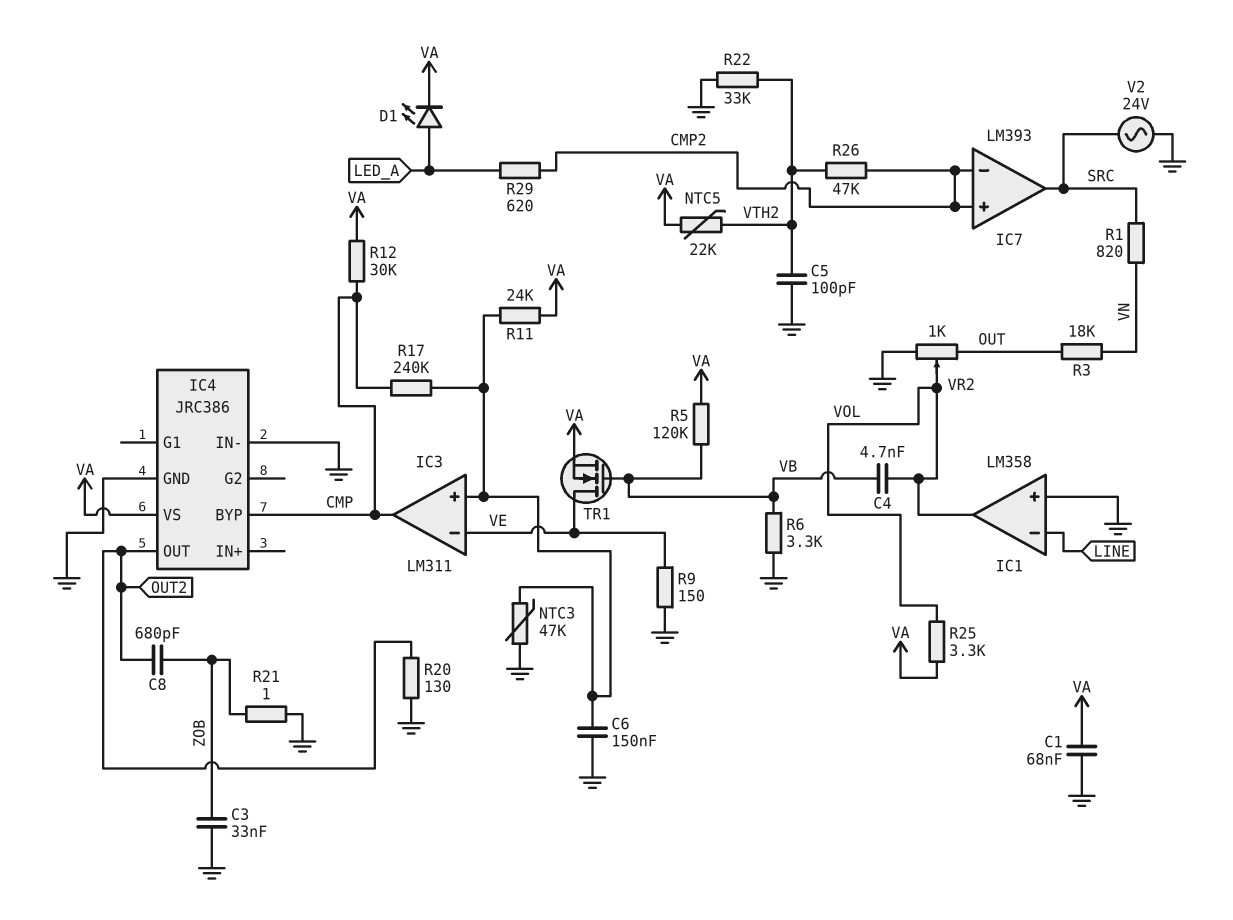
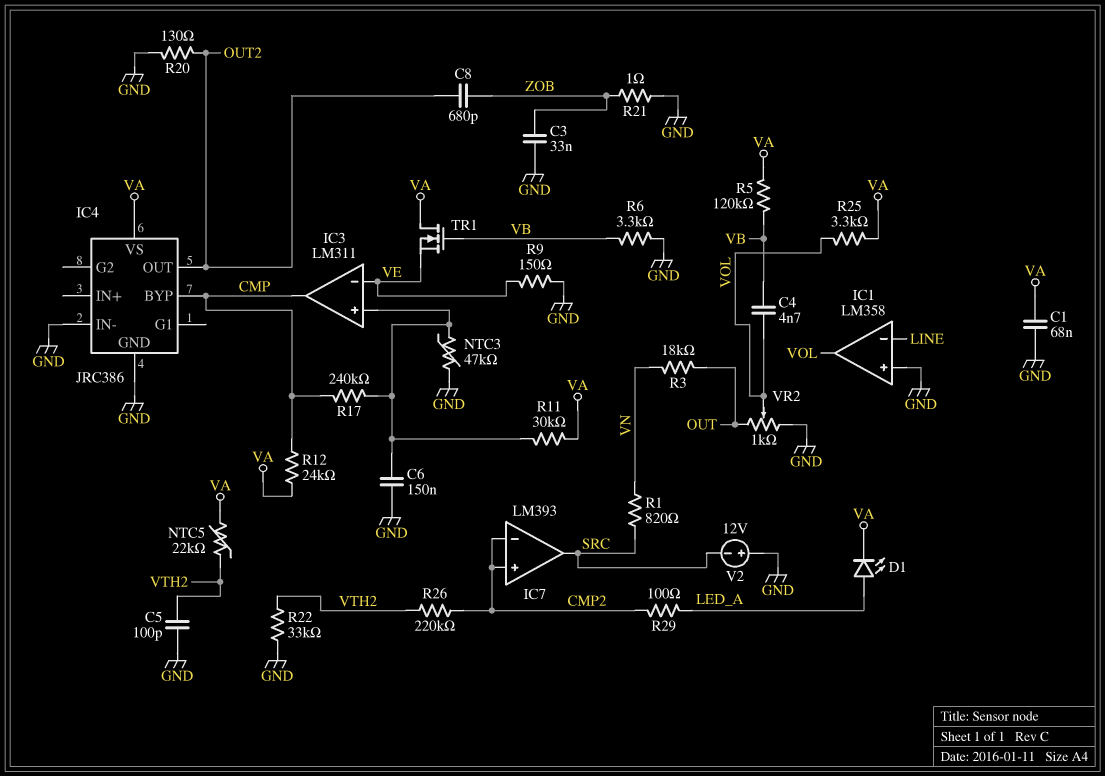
R11: 24k (IC3/in+, VA) -> 30k (IC3/in+, VA)
R12: 30k (CMP, VA) -> 24k (CMP, VA)
R26: 47k (CMP2, VTH2) -> 220k (CMP2, VTH2)
R29: 620 (CMP2, LED_A) -> 100 (CMP2, LED_A)
TR1: NMOS (G VB, D VE, S VA) -> NMOS (G VB, D VA, S VE)
V2: AC 24V (GND, SRC) -> 12V (plus GND, minus SRC)

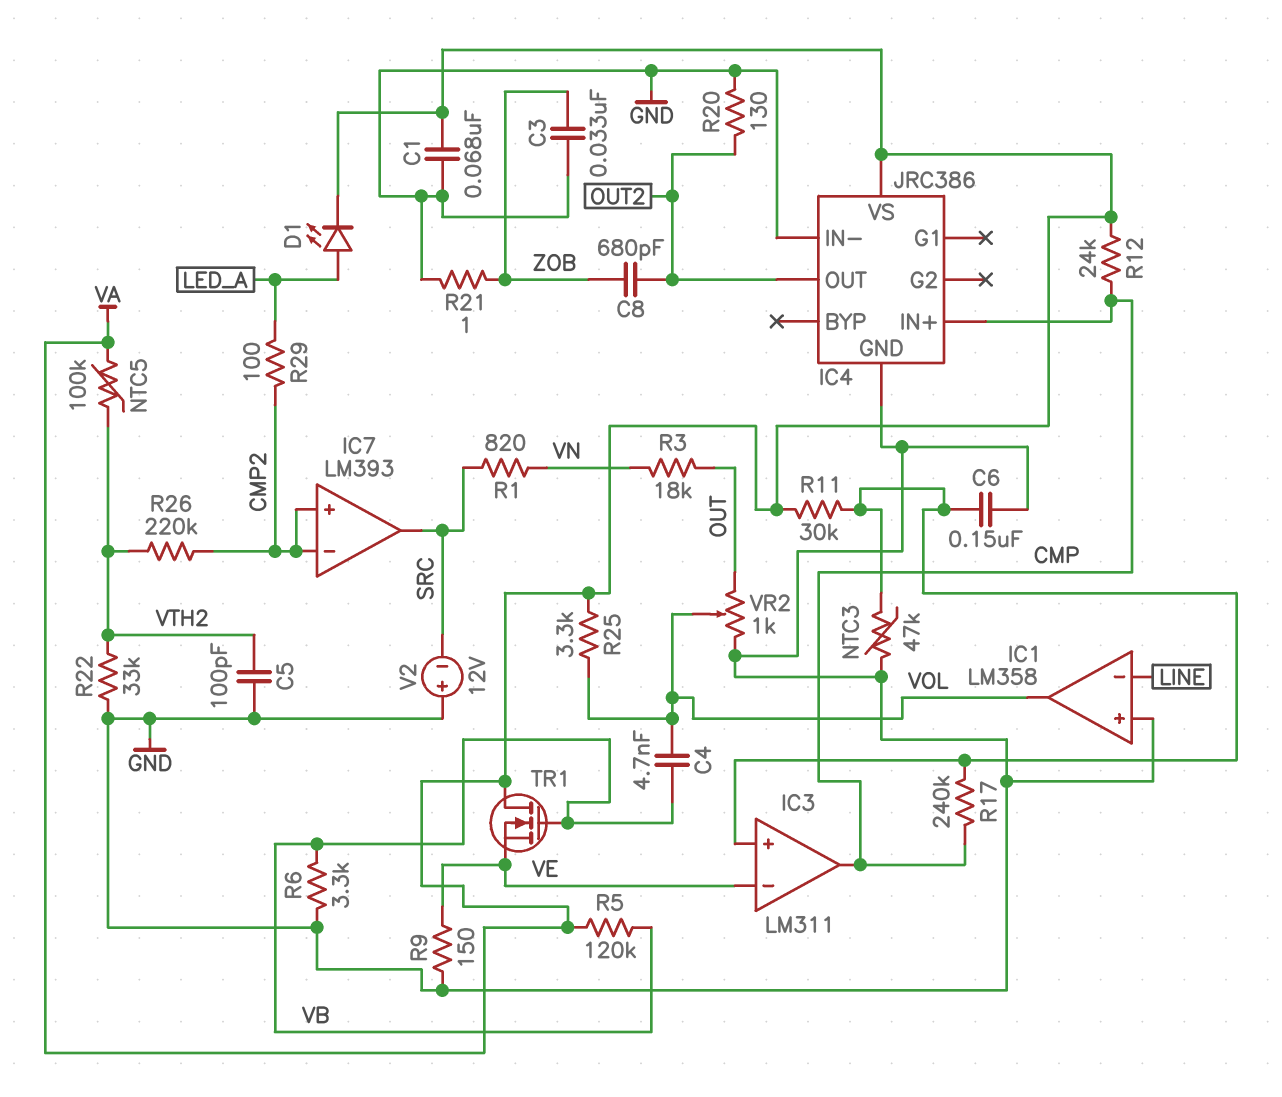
IC4 pin BYP: CMP -> none
IC4 pin IN+: none -> CMP
NTC5: 22k (VA, VTH2) -> 100k (VA, VTH2)

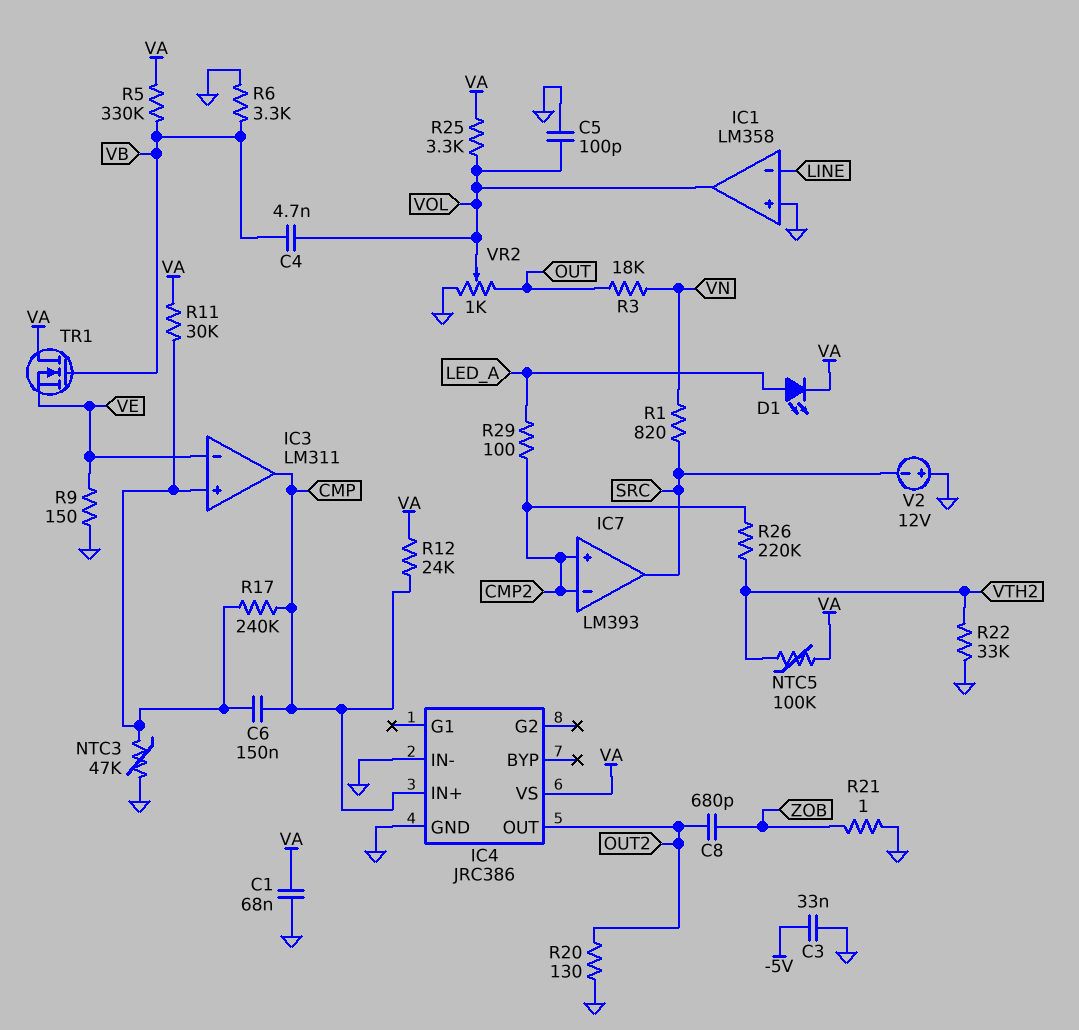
C3: 33nF (GND, ZOB) -> 33nF (-5V, GND)
C5: 100pF (GND, VTH2) -> 100pF (GND, VOL)
C6: 150nF (GND, IC3/in+) -> 150nF (CMP, IC3/in+)
R5: 120k (VA, VB) -> 330k (VA, VB)

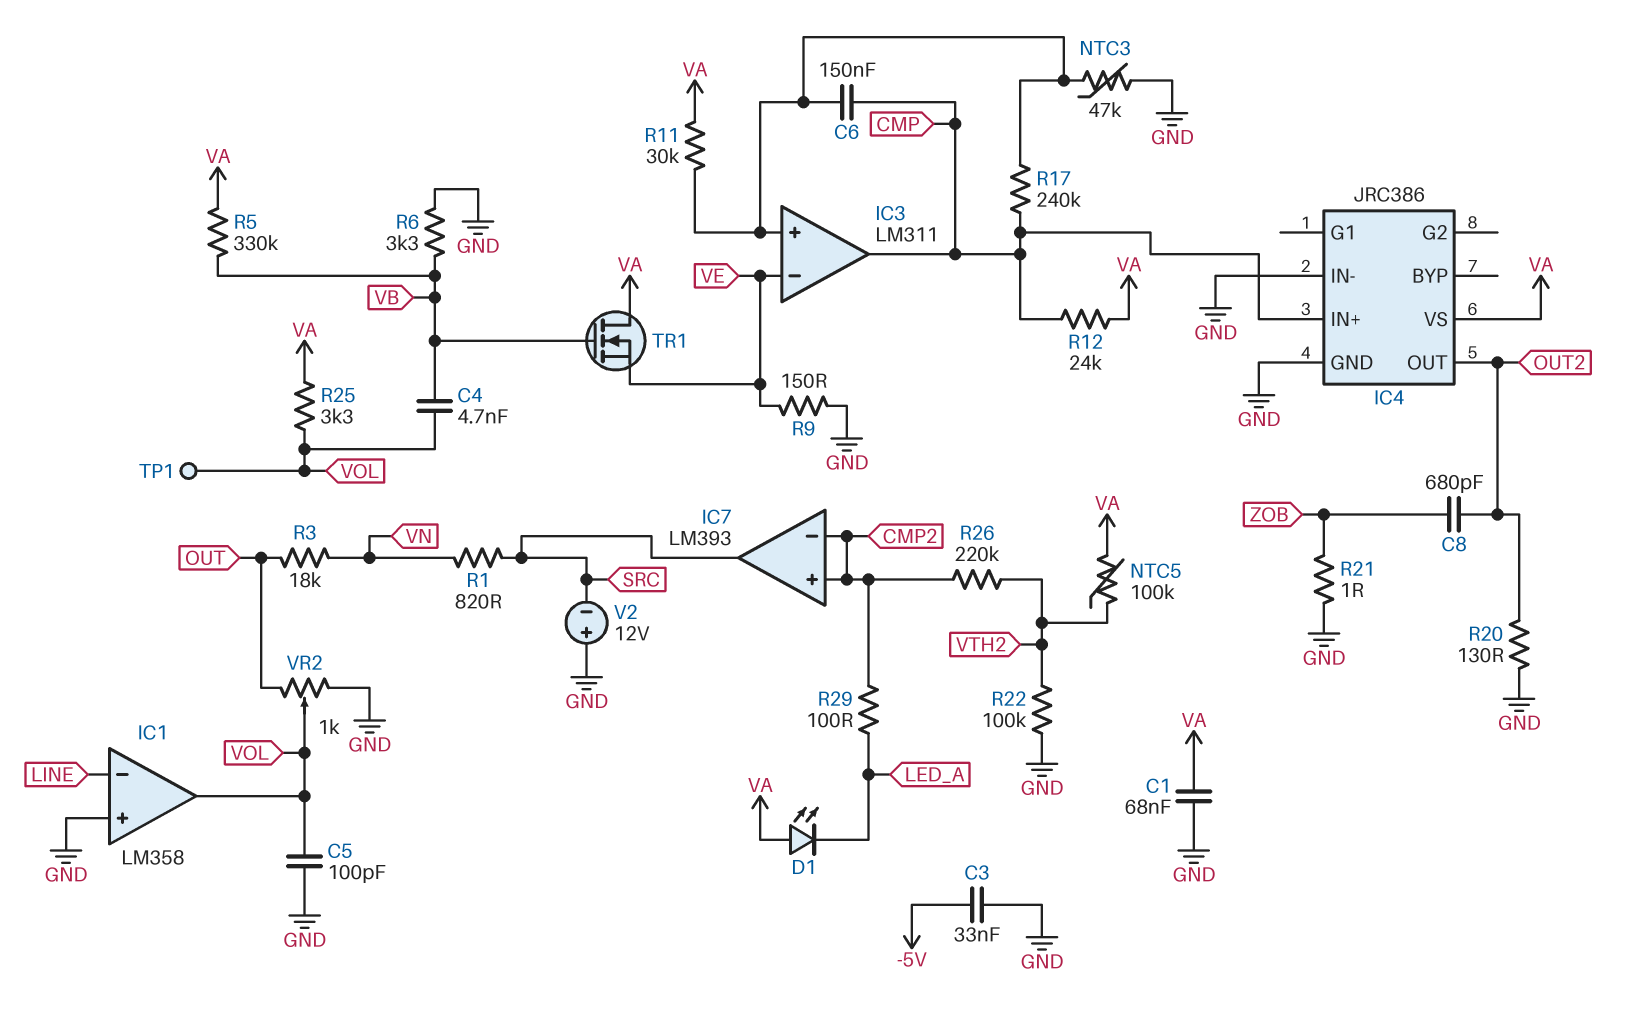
D1: LED (A LED_A, K VA) -> LED (A VA, K LED_A)
R22: 33k (GND, VTH2) -> 100k (GND, VTH2)
TP1: none -> test point (VOL)

